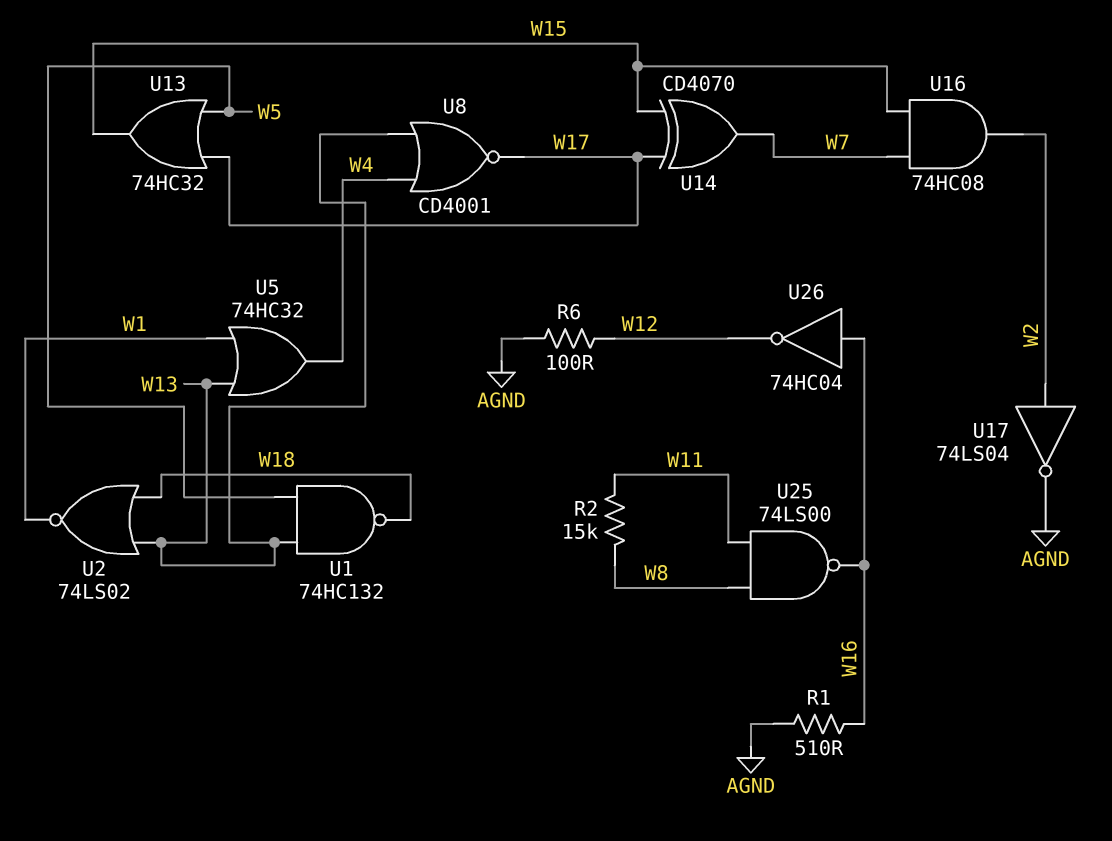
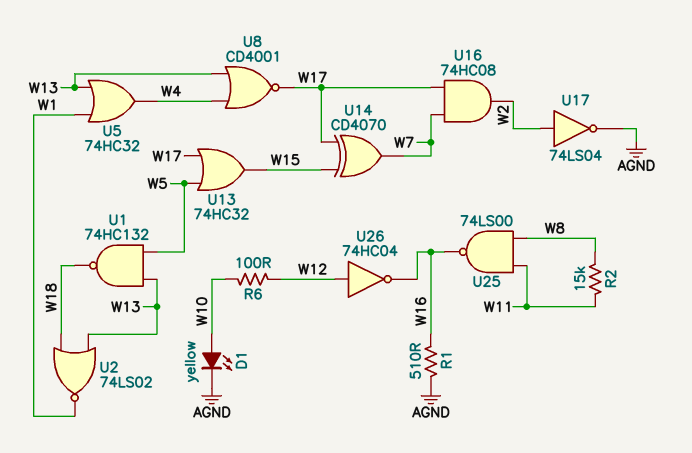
D1: none -> LED yellow (A W10, K AGND)
R6: 100 (AGND, W12) -> 100 (W10, W12)
U16: AND 74HC08 (in W7, in W15, out W2) -> AND 74HC08 (in W7, in W17, out W2)
U26: NOT 74HC04 (in W16, out W12) -> NOT 74HC04 (in W12, out W16)

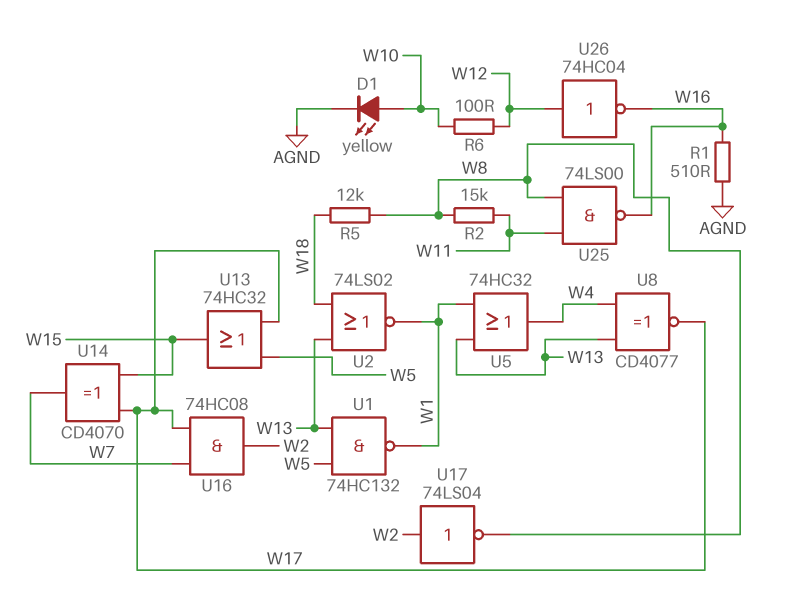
R5: none -> 12k (W8, W18)
U1: NAND 74HC132 (in W5, in W13, out W18) -> NAND 74HC132 (in W5, in W13, out W1)
U8: NOR CD4001 (in W4, in W13, out W17) -> XNOR CD4077 (in W4, in W13, out W17)
U17: NOT 74LS04 (in W2, out AGND) -> NOT 74LS04 (in W2, out W8)

